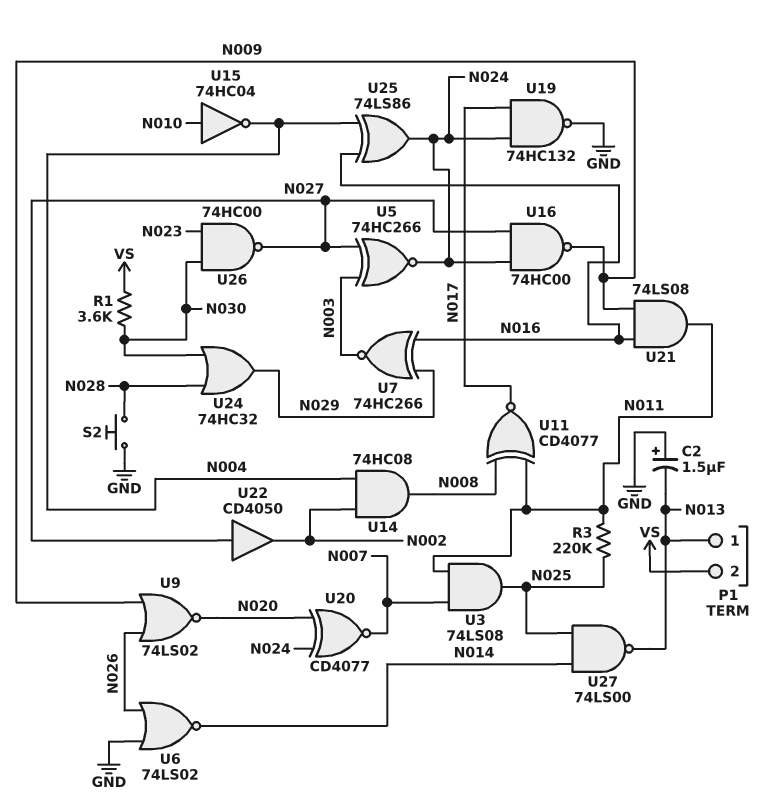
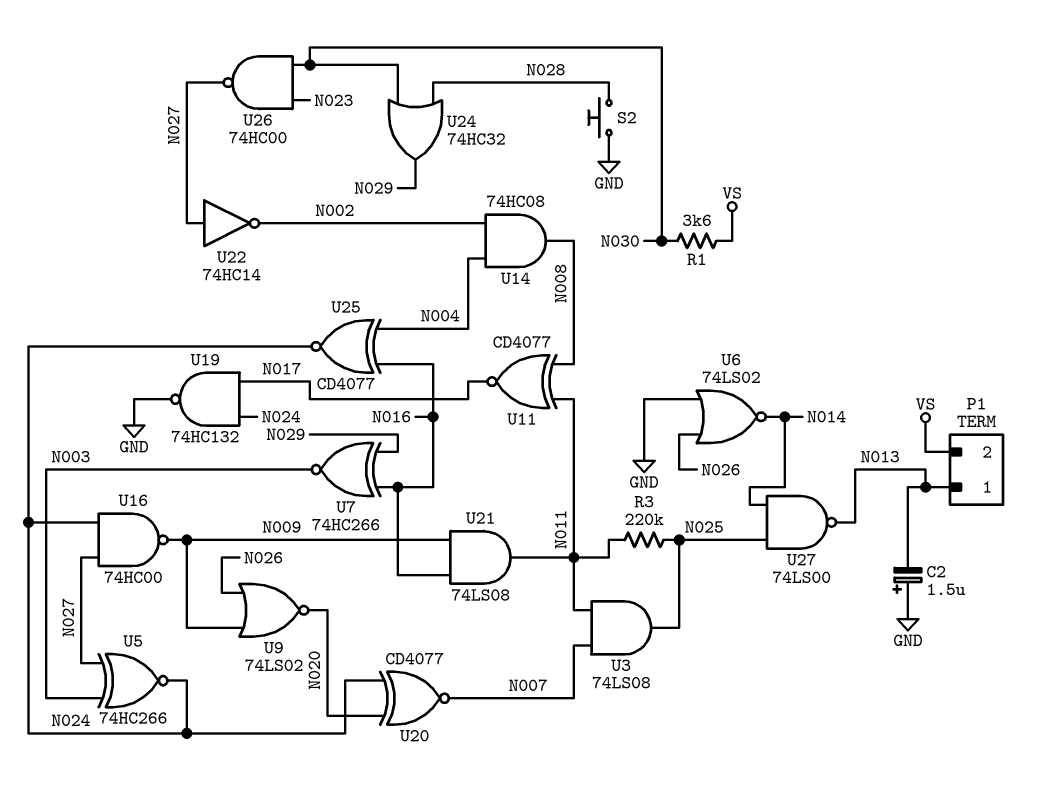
U15: NOT 74HC04 (in N010, out N004) -> none
U22: buffer CD4050 (in N027, out N002) -> NOT 74HC14 (in N027, out N002)
U25: XOR 74LS86 (in N004, in N016, out N024) -> XNOR CD4077 (in N004, in N016, out N024)

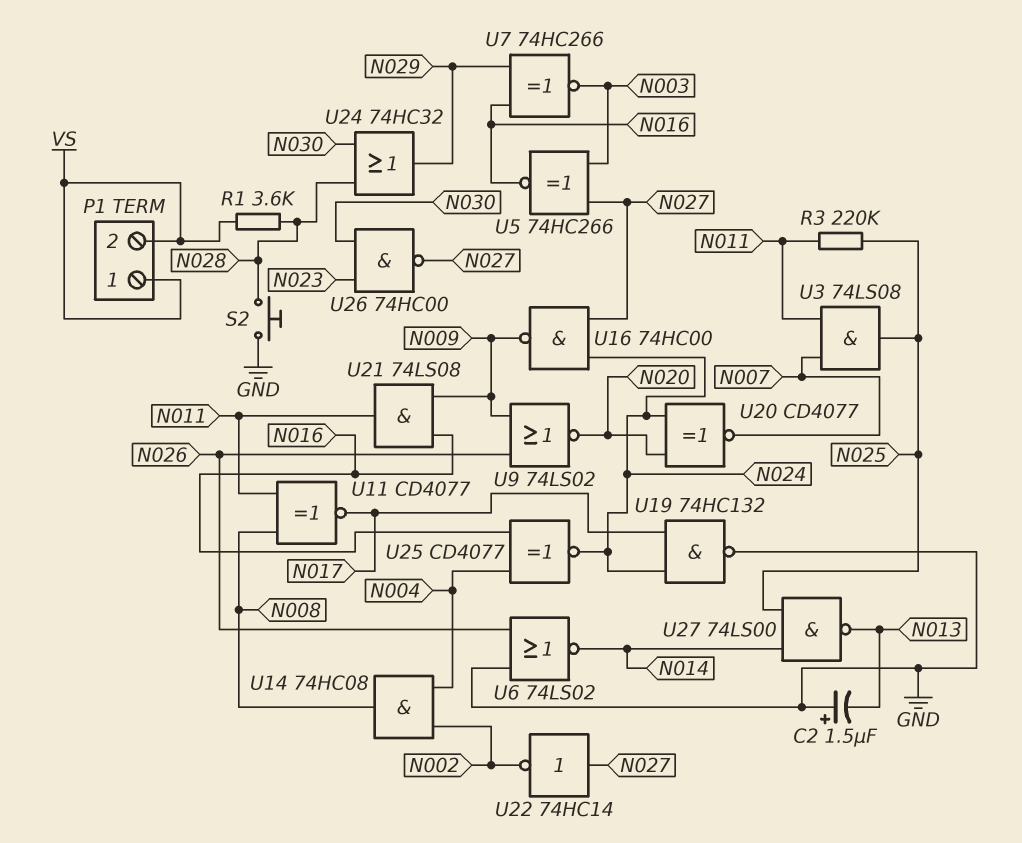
P1 pin 1: N013 -> VS
R1: 3.6k (N030, VS) -> 3.6k (N028, VS)
U5: XNOR 74HC266 (in N003, in N027, out N024) -> XNOR 74HC266 (in N003, in N027, out N016)

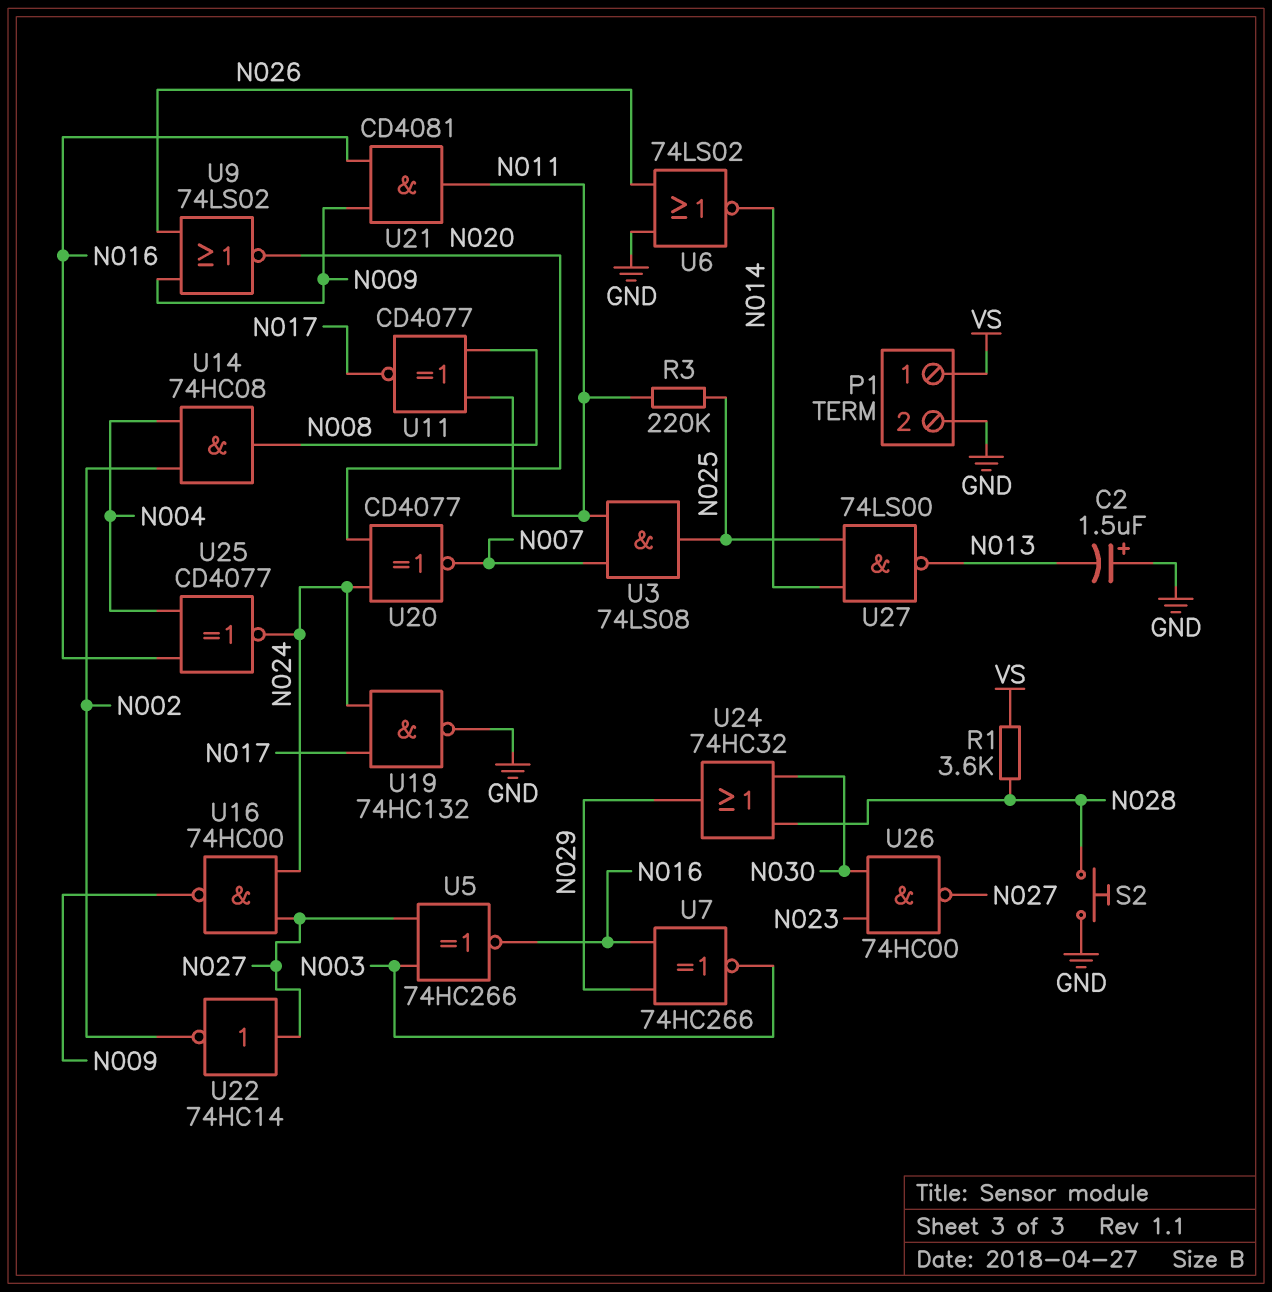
P1 pin 2: VS -> GND
U21: AND 74LS08 (in N009, in N016, out N011) -> AND CD4081 (in N009, in N016, out N011)

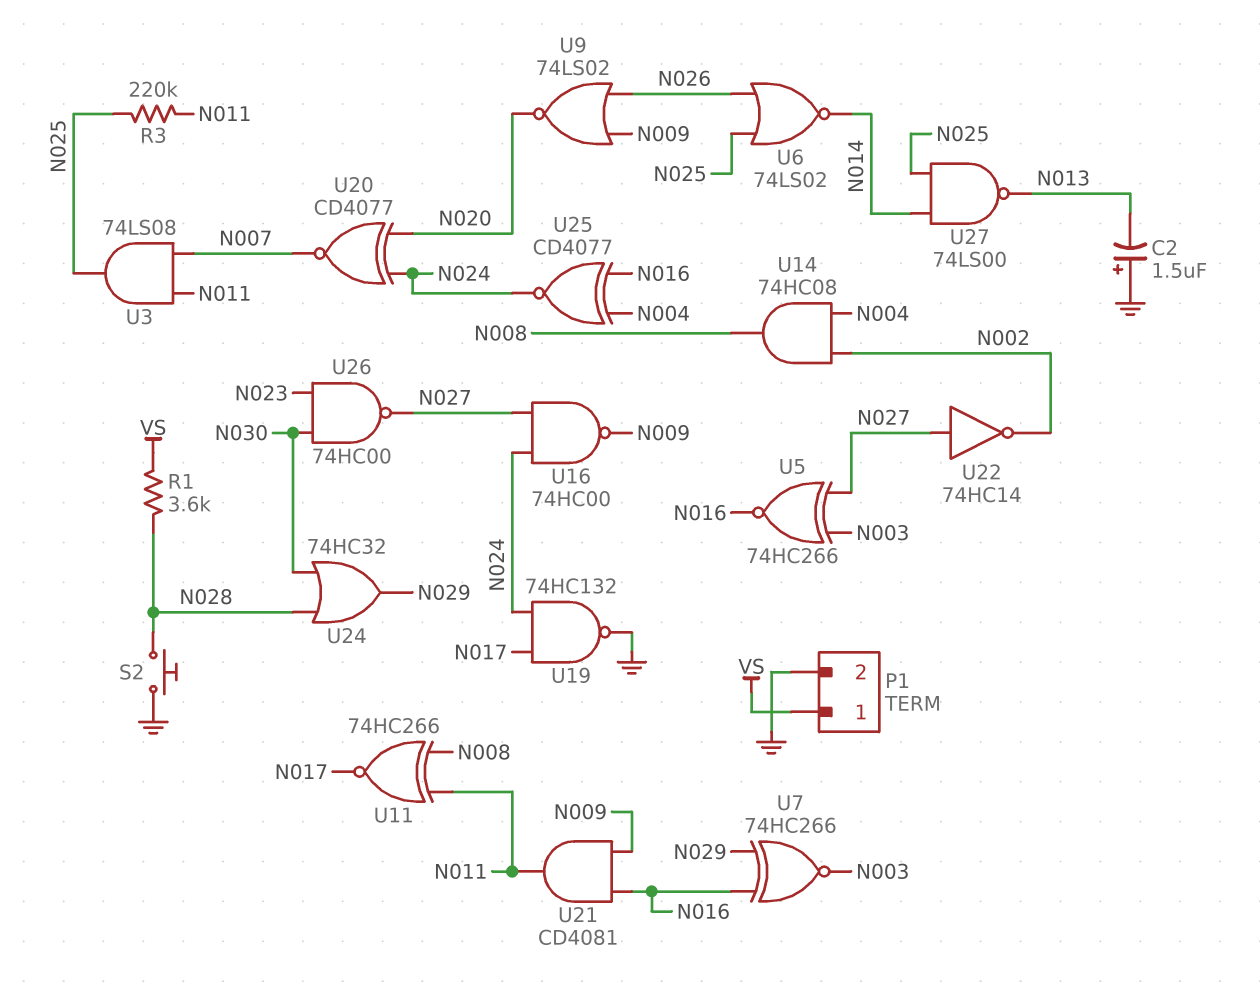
U6: NOR 74LS02 (in GND, in N026, out N014) -> NOR 74LS02 (in N025, in N026, out N014)
U11: XNOR CD4077 (in N008, in N011, out N017) -> XNOR 74HC266 (in N008, in N011, out N017)

